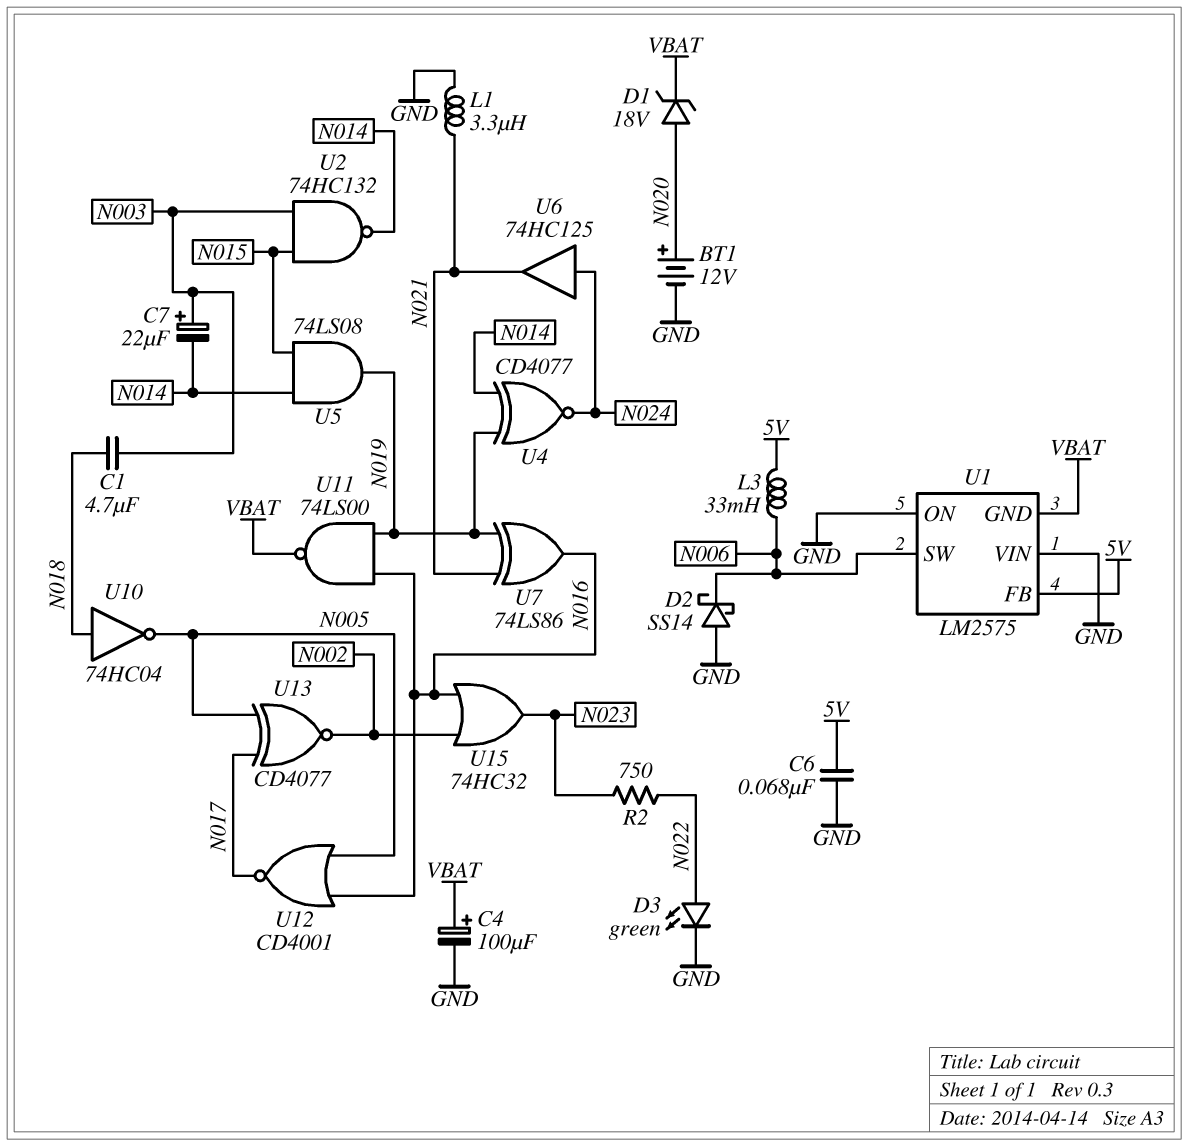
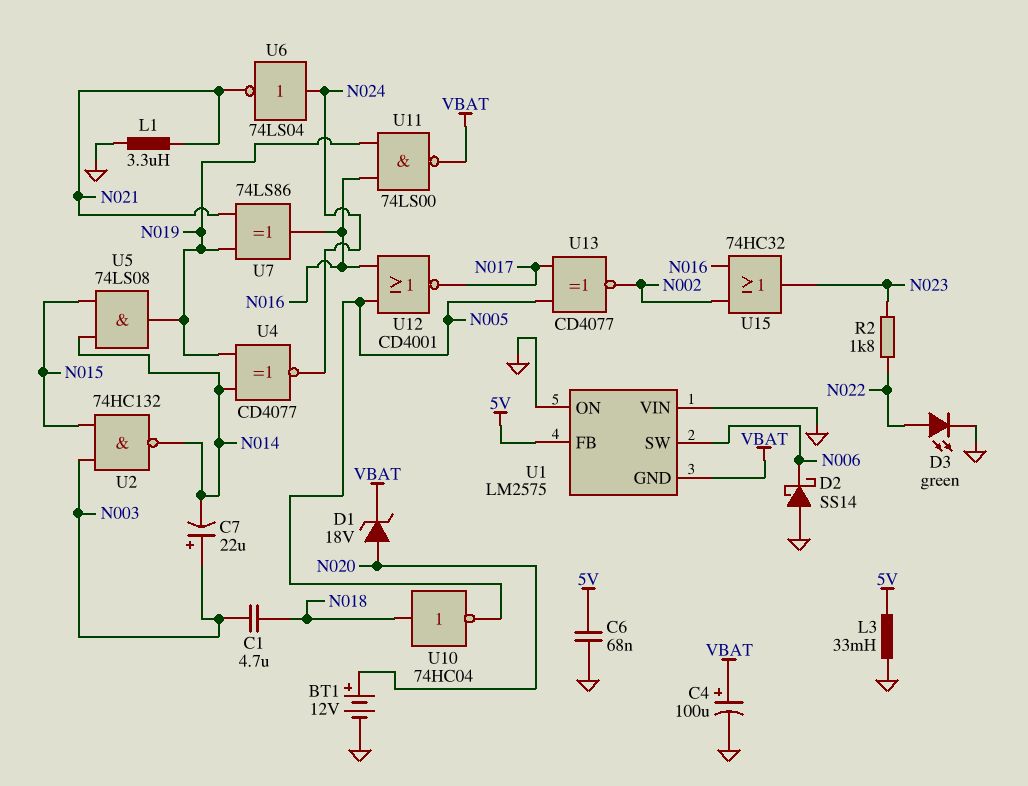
L3: 33mH (5V, N006) -> 33mH (5V, GND)
R2: 750 (N022, N023) -> 1.8k (N022, N023)
U6: buffer 74HC125 (in N024, out N021) -> NOT 74LS04 (in N024, out N021)

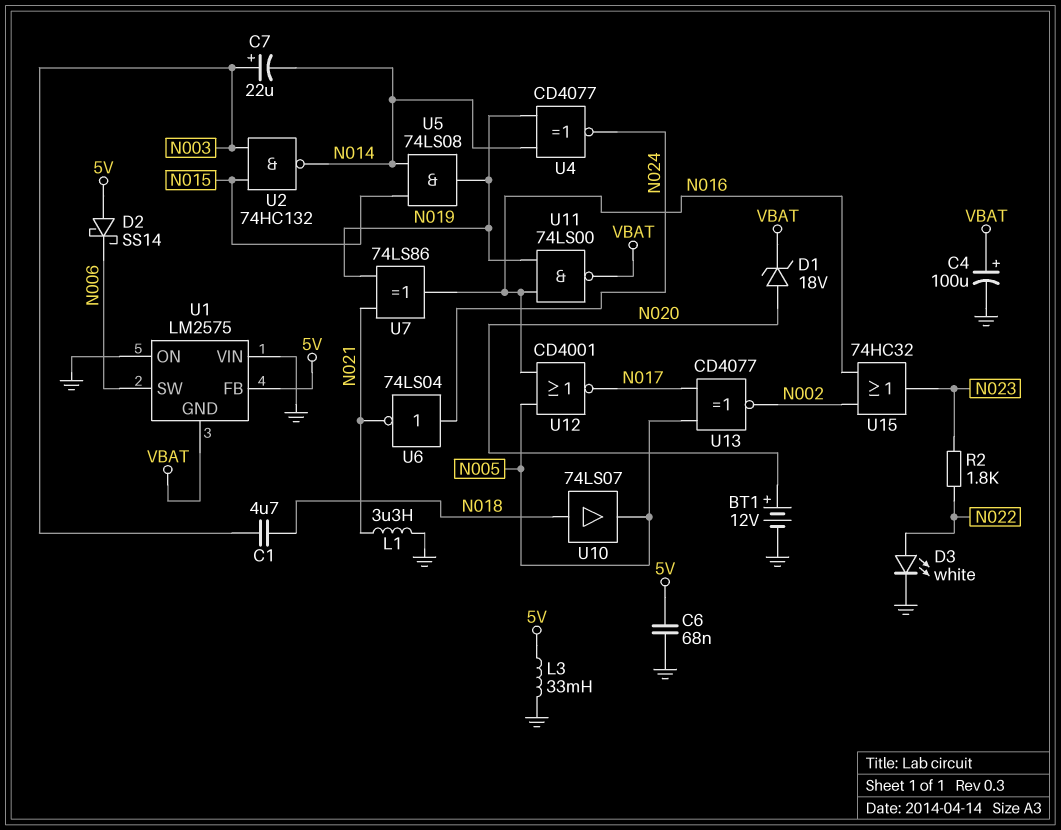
D2: schottky SS14 (A GND, K N006) -> schottky SS14 (A 5V, K N006)
D3: LED green (A N022, K GND) -> LED white (A N022, K GND)
U10: NOT 74HC04 (in N018, out N005) -> buffer 74LS07 (in N018, out N005)

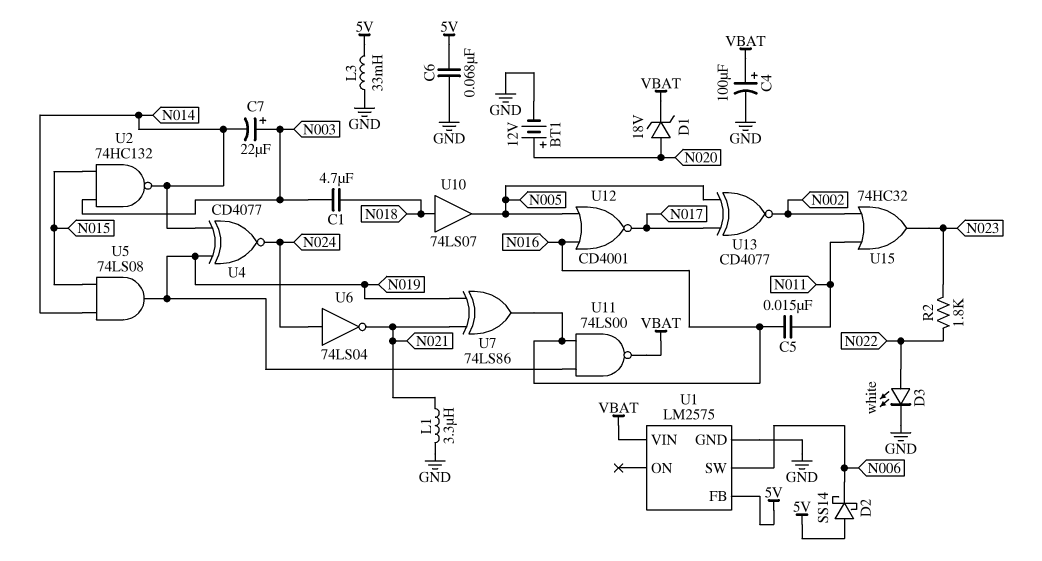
C5: none -> 15nF (N011, N016)
U1 pin GND: VBAT -> GND
U1 pin ON: GND -> none
U1 pin VIN: GND -> VBAT
U15: OR 74HC32 (in N002, in N016, out N023) -> OR 74HC32 (in N002, in N011, out N023)

